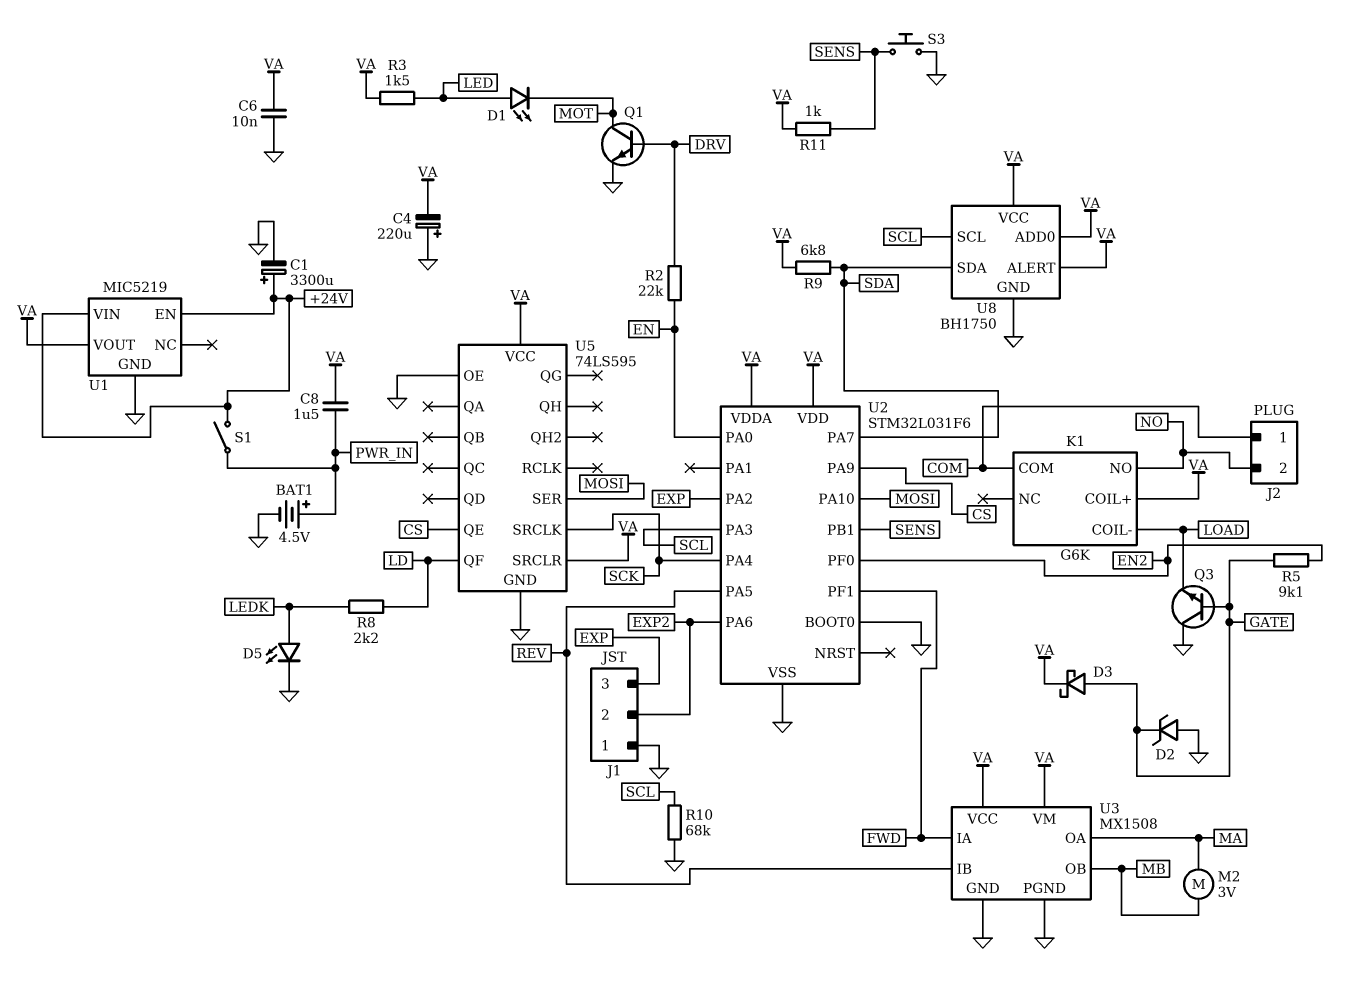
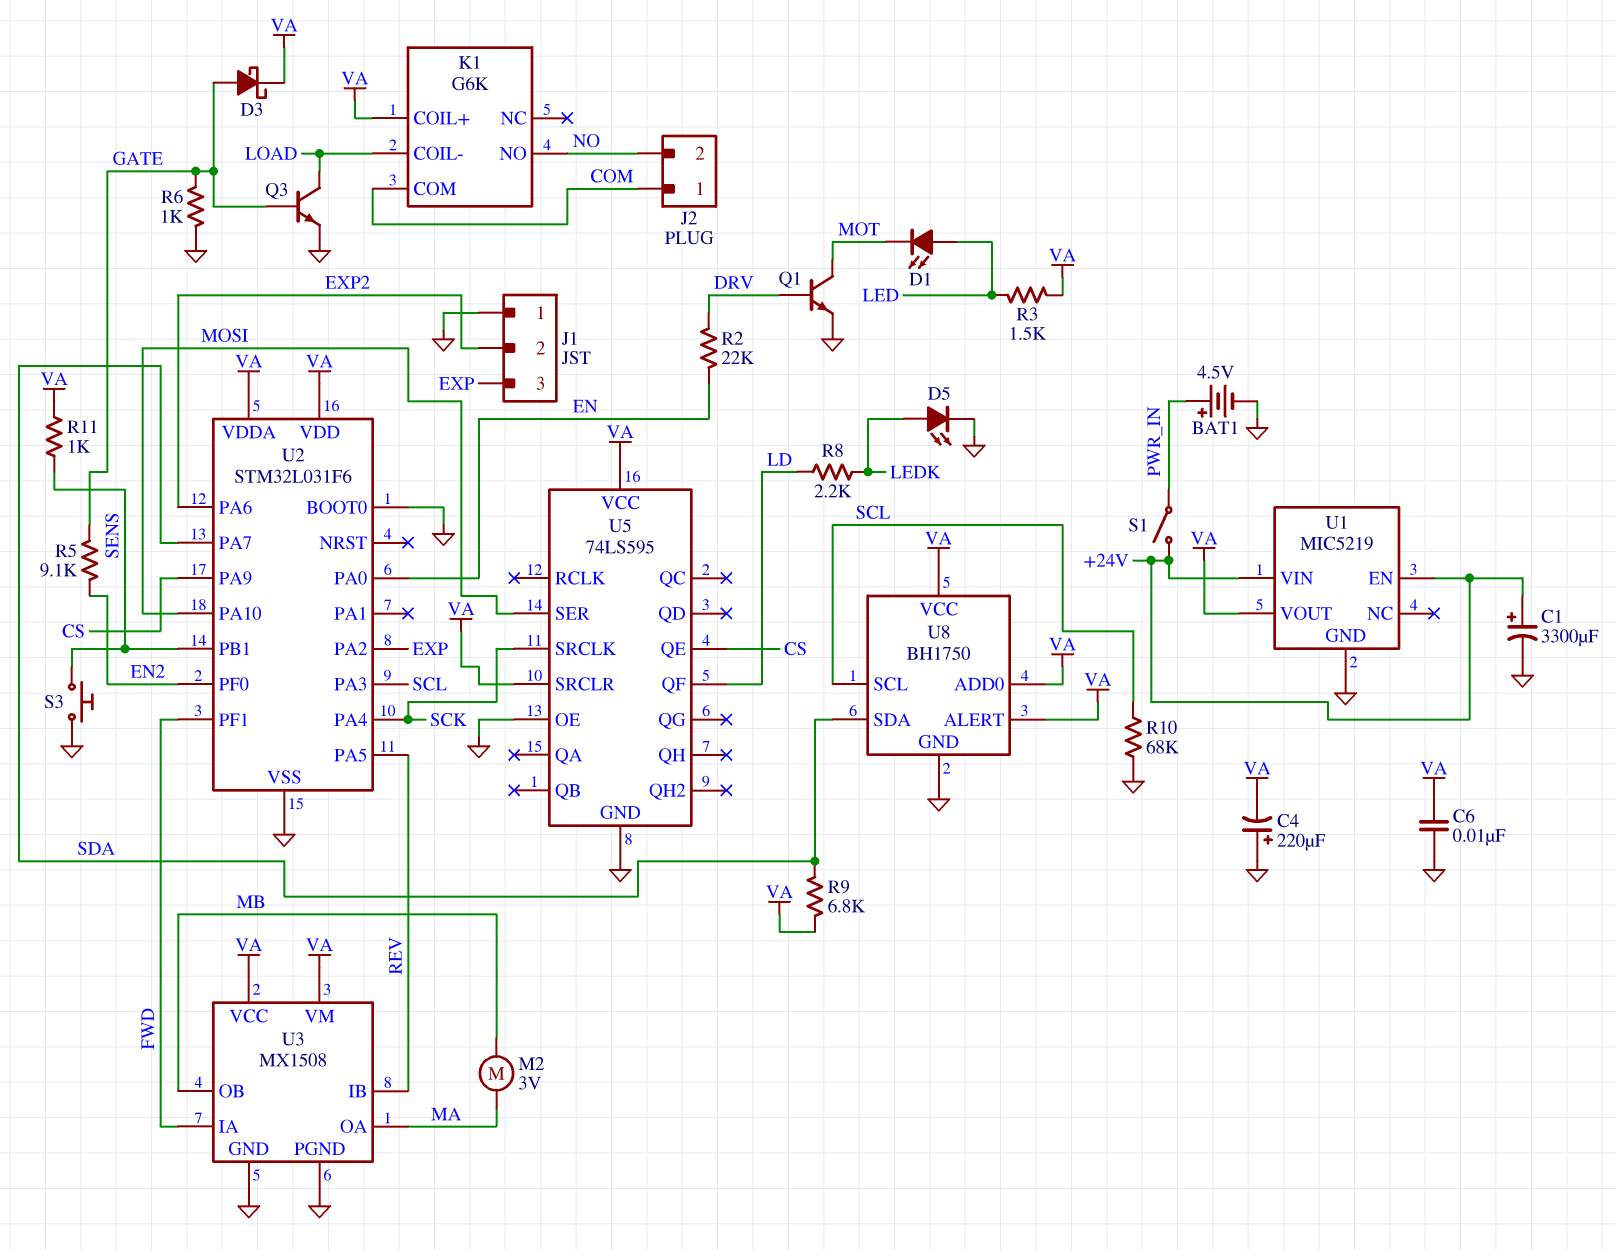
C8: 1.5uF (PWR_IN, VA) -> none
D2: zener (A GND, K GATE) -> none
Q3: NPN (B GATE, C GND, E LOAD) -> NPN (B GATE, C LOAD, E GND)
R6: none -> 1k (GATE, GND)

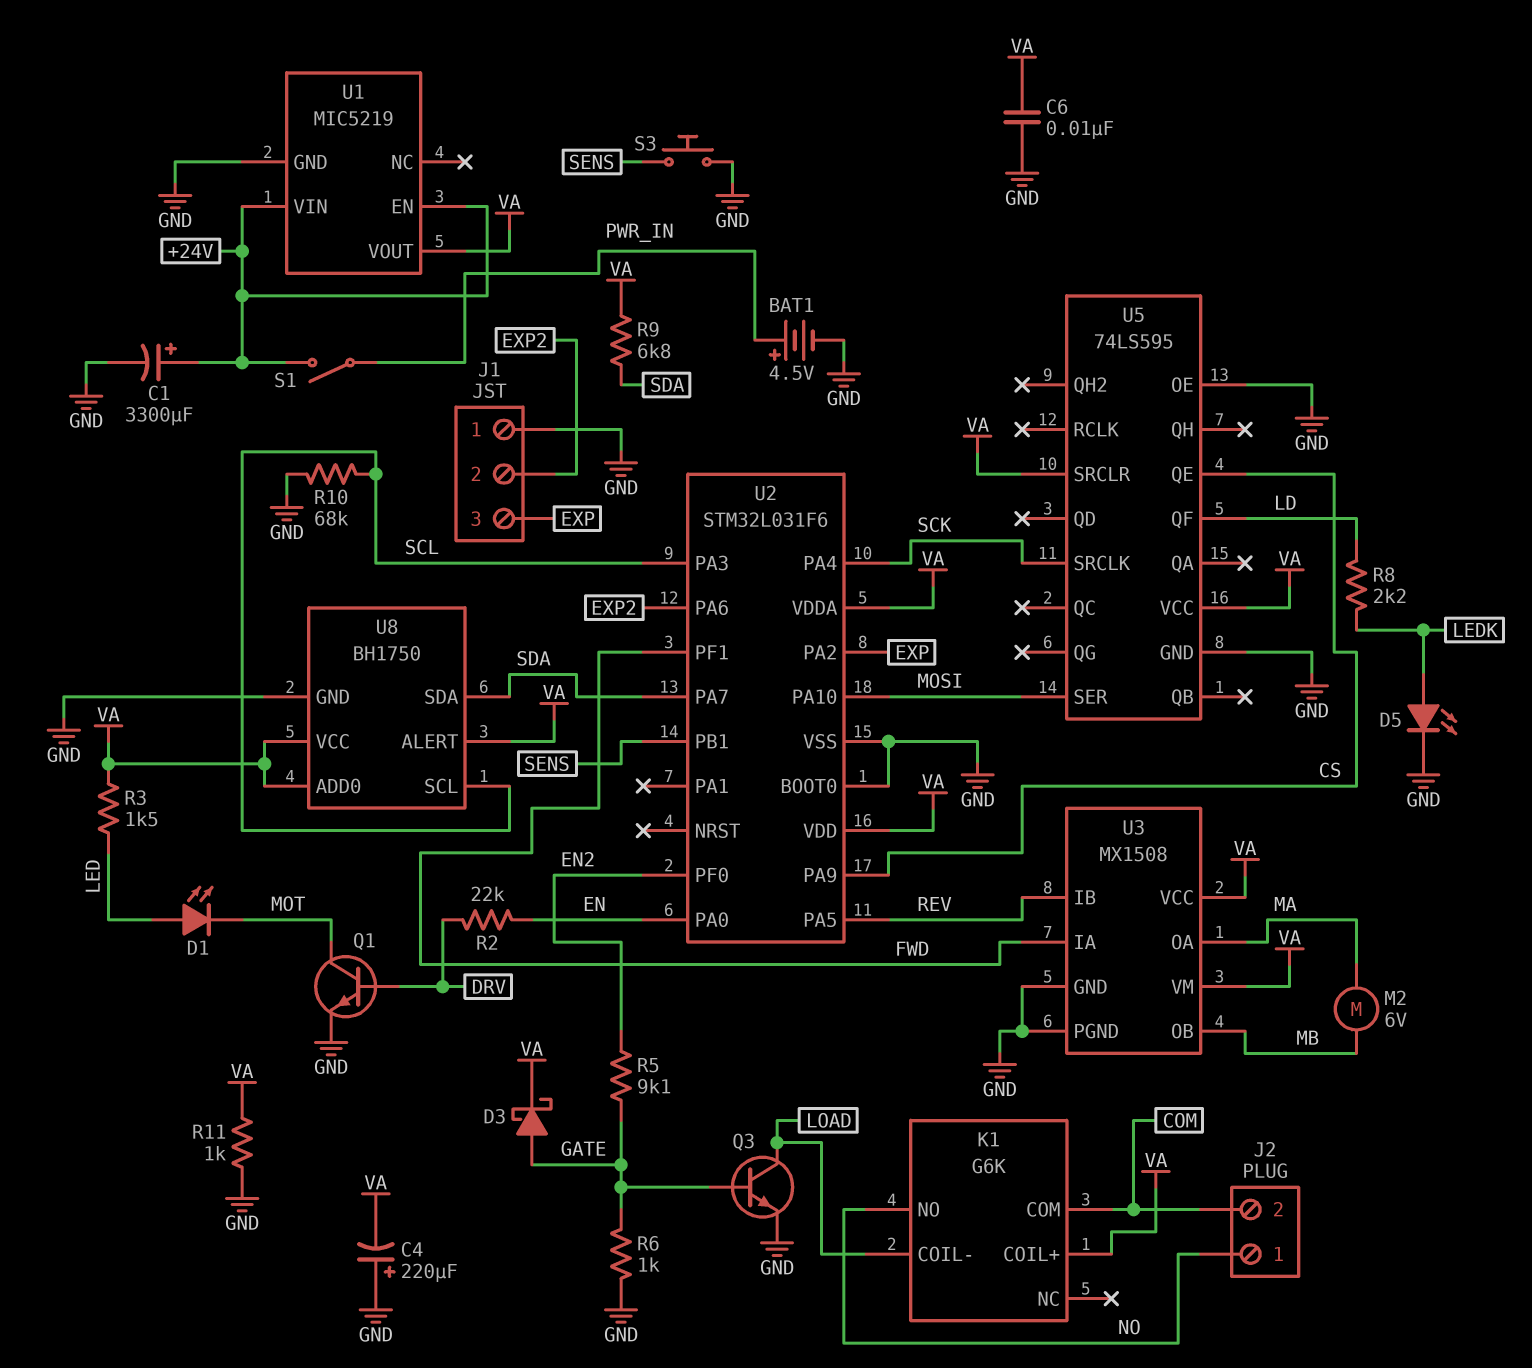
J2 pin 1: COM -> NO
J2 pin 2: NO -> COM
M2: motor 3V (MA, MB) -> motor 6V (MA, MB)
R11: 1k (SENS, VA) -> 1k (GND, VA)

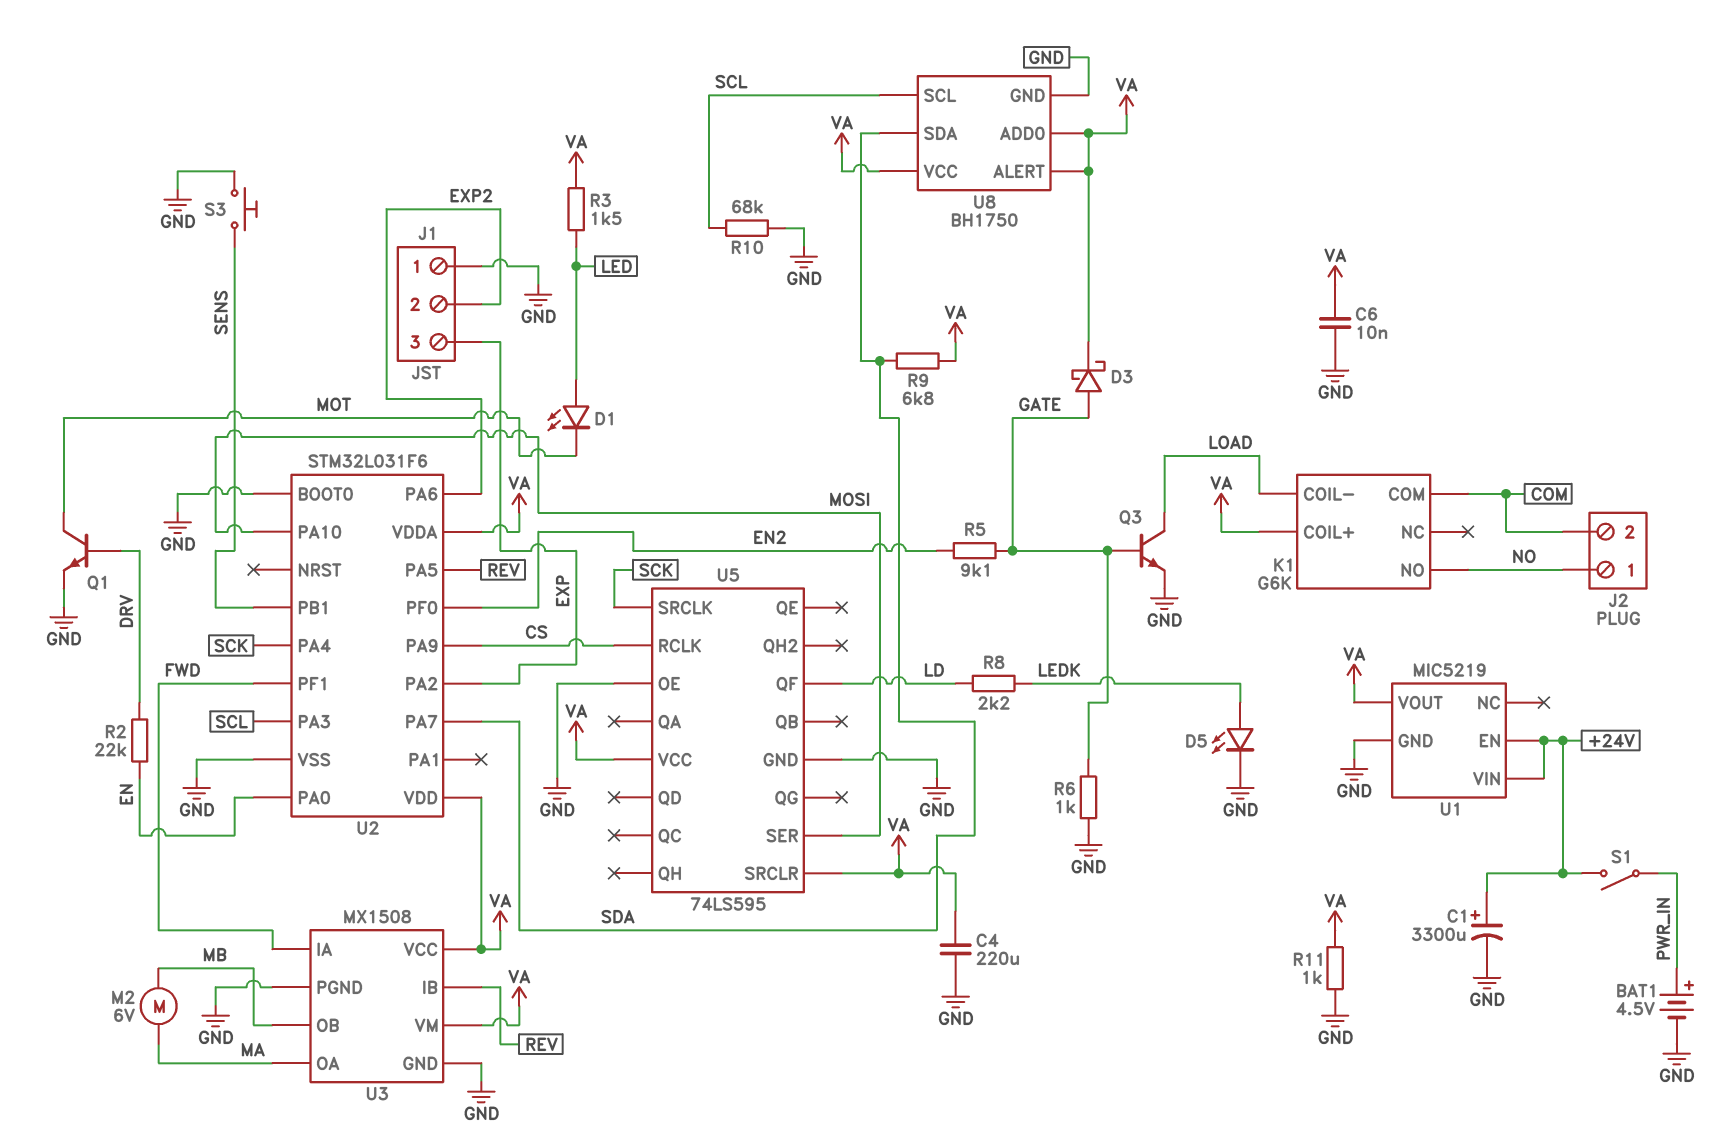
C4: 220uF (plus GND, minus VA) -> 220uF (GND, VA)
U5 pin QE: CS -> none
U5 pin RCLK: none -> CS

